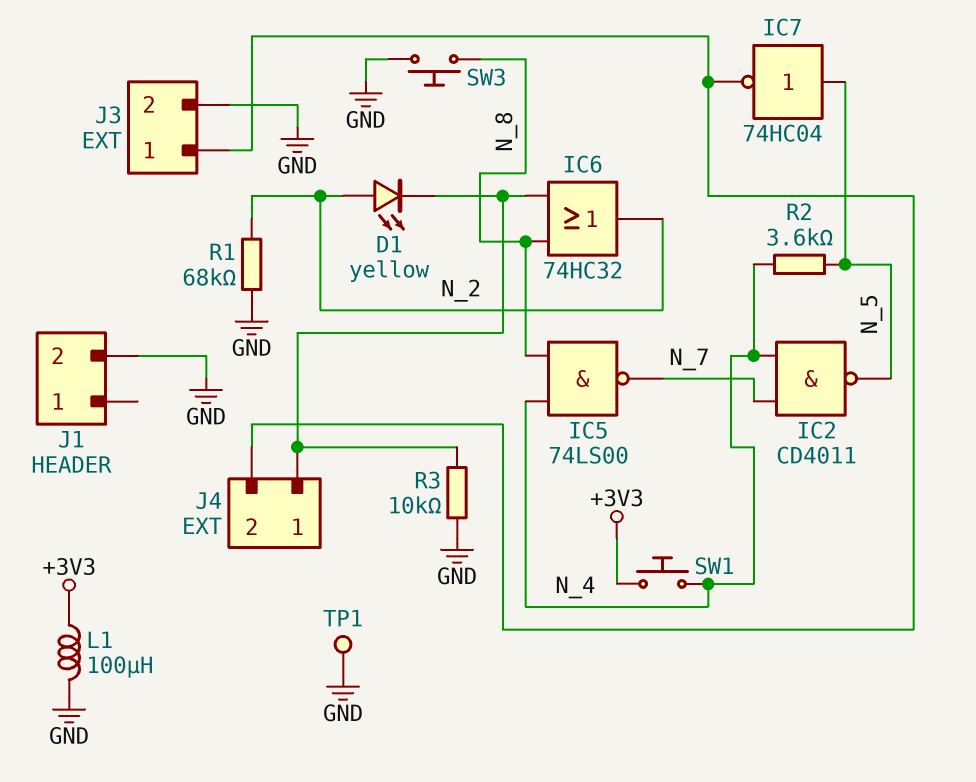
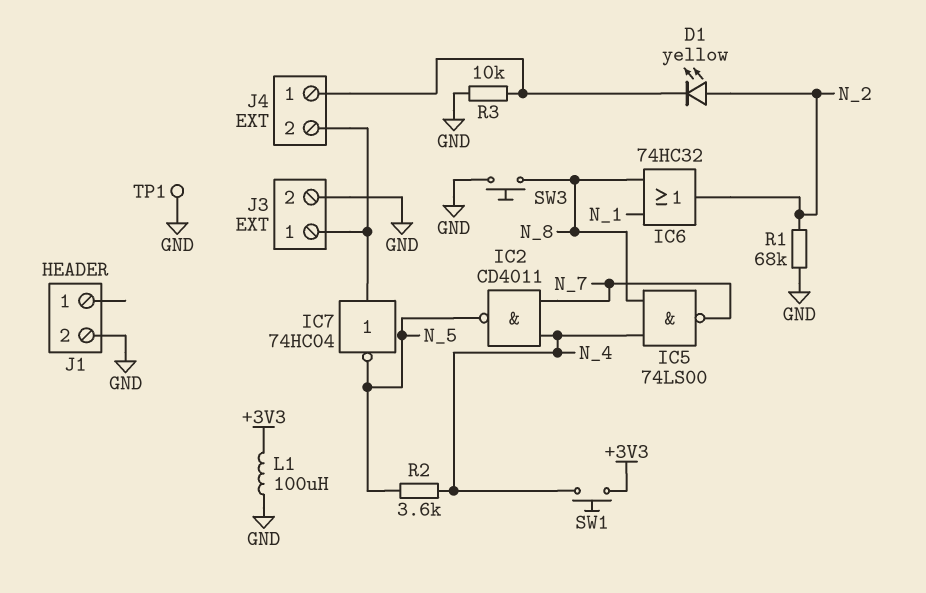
IC6: OR 74HC32 (in J4/1, in N_8, out N_2) -> OR 74HC32 (in N_1, in N_8, out N_2)
IC7: NOT 74HC04 (in N_5, out J3/1) -> NOT 74HC04 (in J3/1, out N_5)

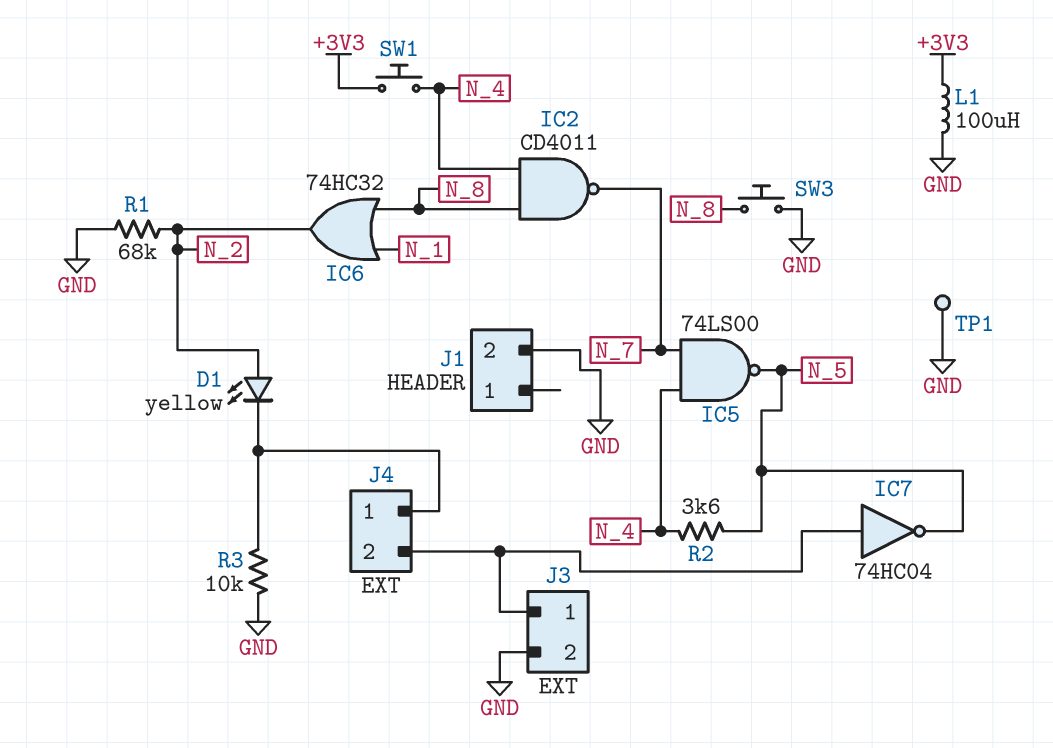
IC2: NAND CD4011 (in N_4, in N_7, out N_5) -> NAND CD4011 (in N_4, in N_8, out N_7)
IC5: NAND 74LS00 (in N_4, in N_8, out N_7) -> NAND 74LS00 (in N_4, in N_7, out N_5)

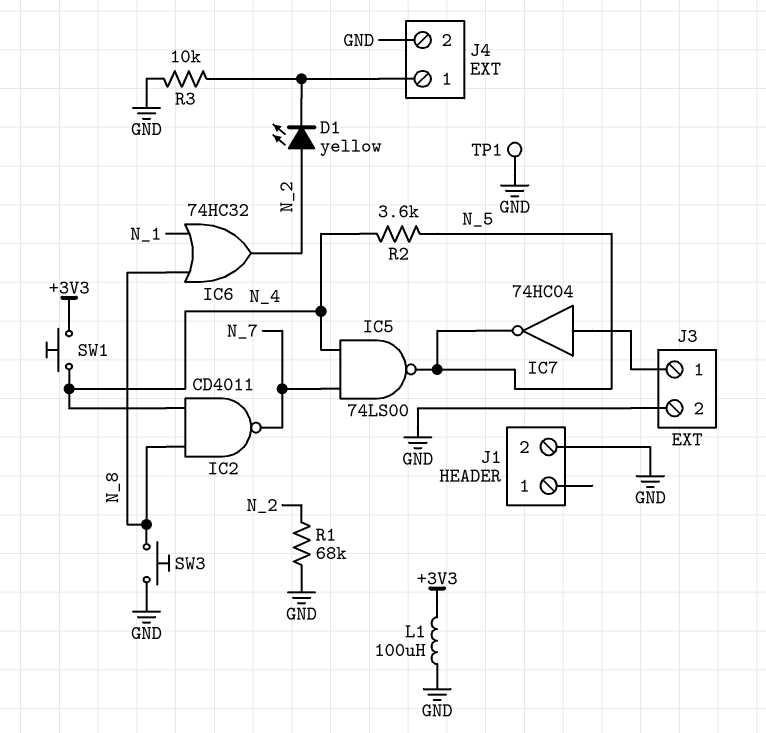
J4 pin 2: J3/1 -> GND

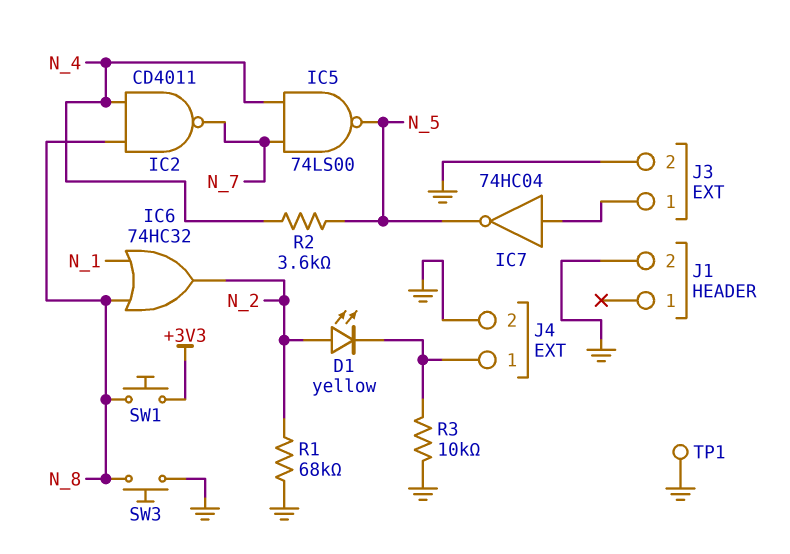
L1: 100uH (+3V3, GND) -> none
SW1: button (+3V3, N_4) -> button (+3V3, N_8)

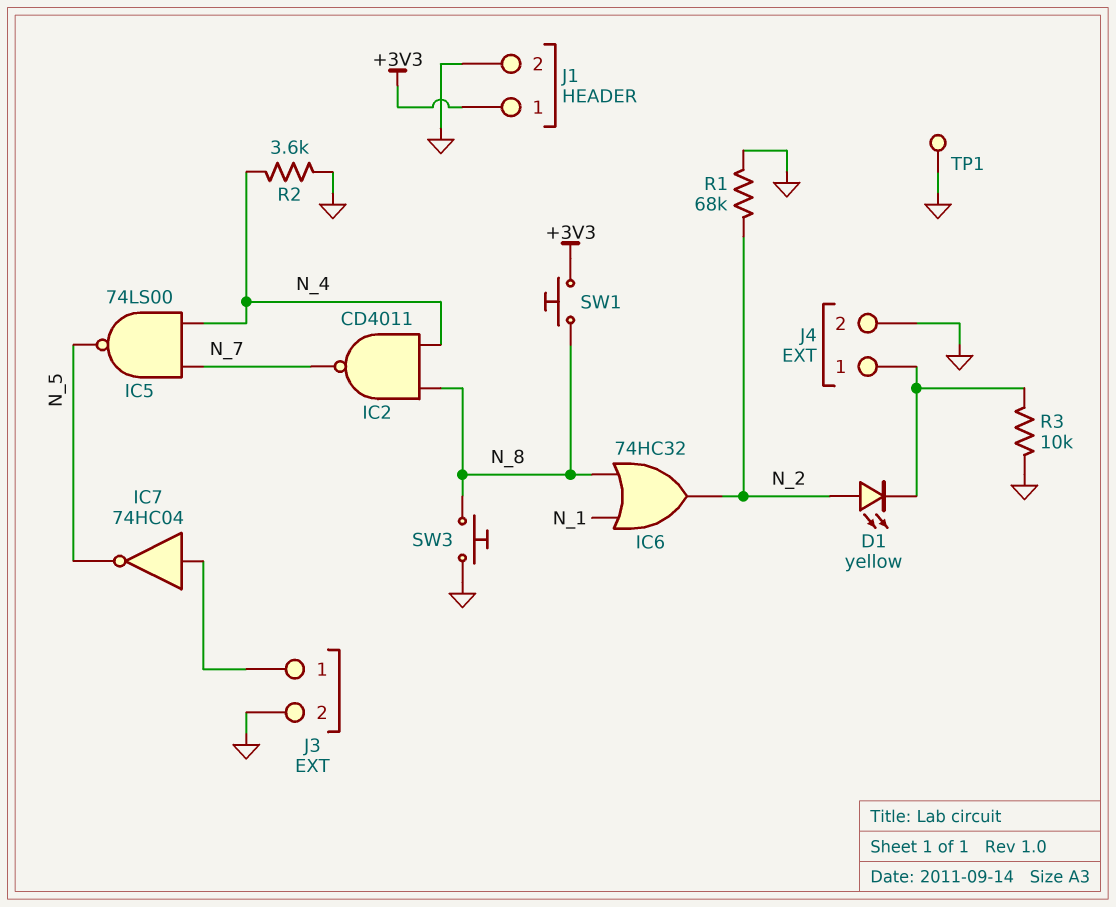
J1 pin 1: none -> +3V3
R2: 3.6k (N_4, N_5) -> 3.6k (GND, N_4)

